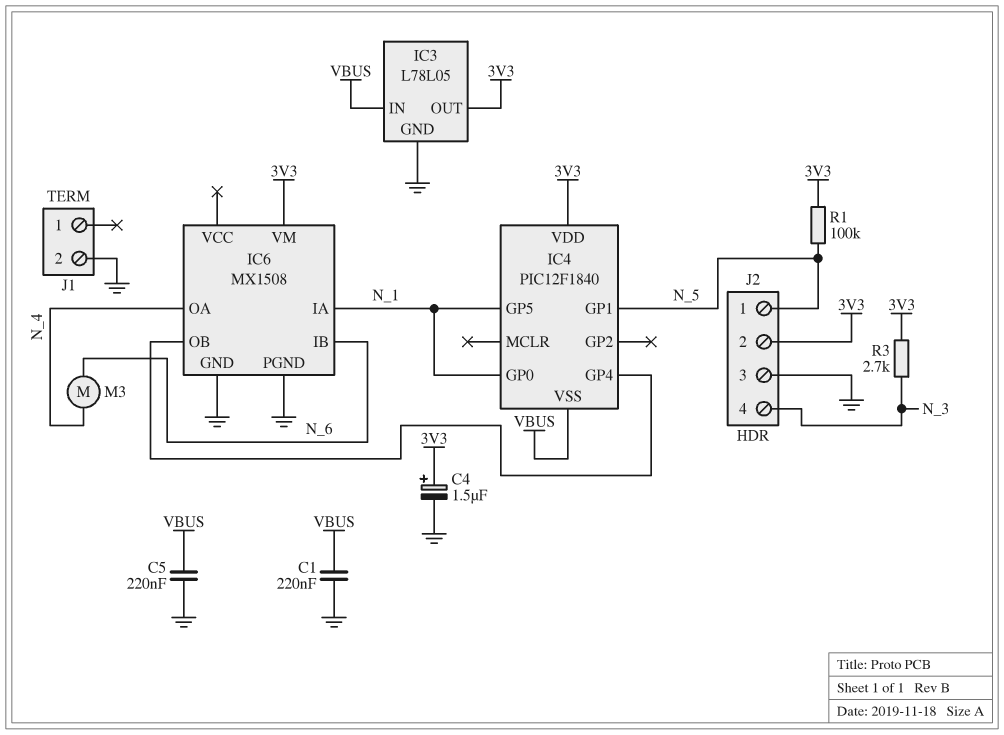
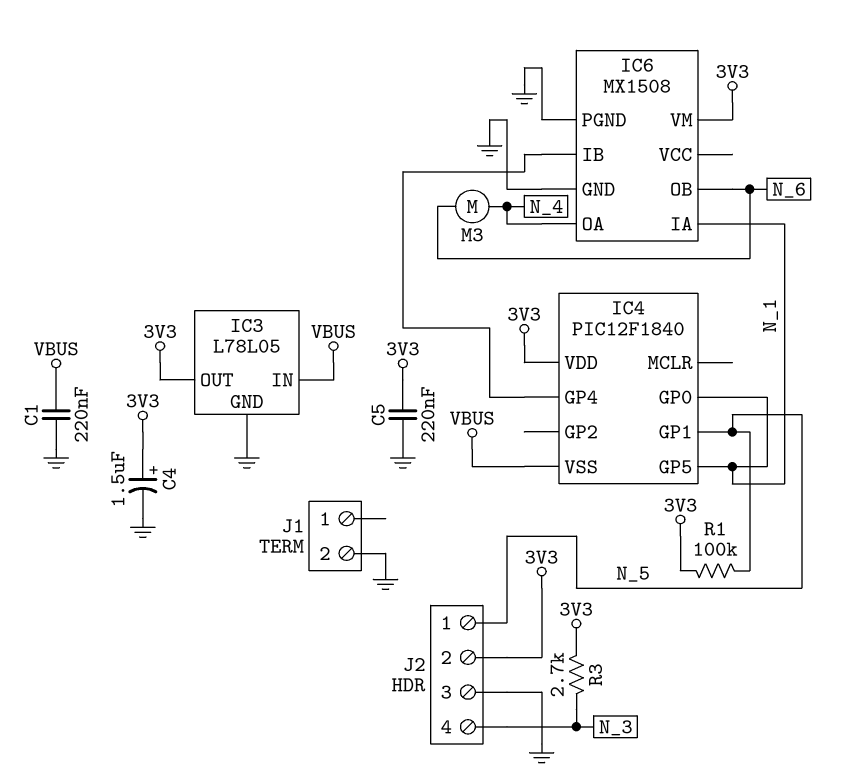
C5: 220nF (GND, VBUS) -> 220nF (3V3, GND)
IC6 pin IB: N_6 -> IC4/GP4
IC6 pin OB: IC4/GP4 -> N_6

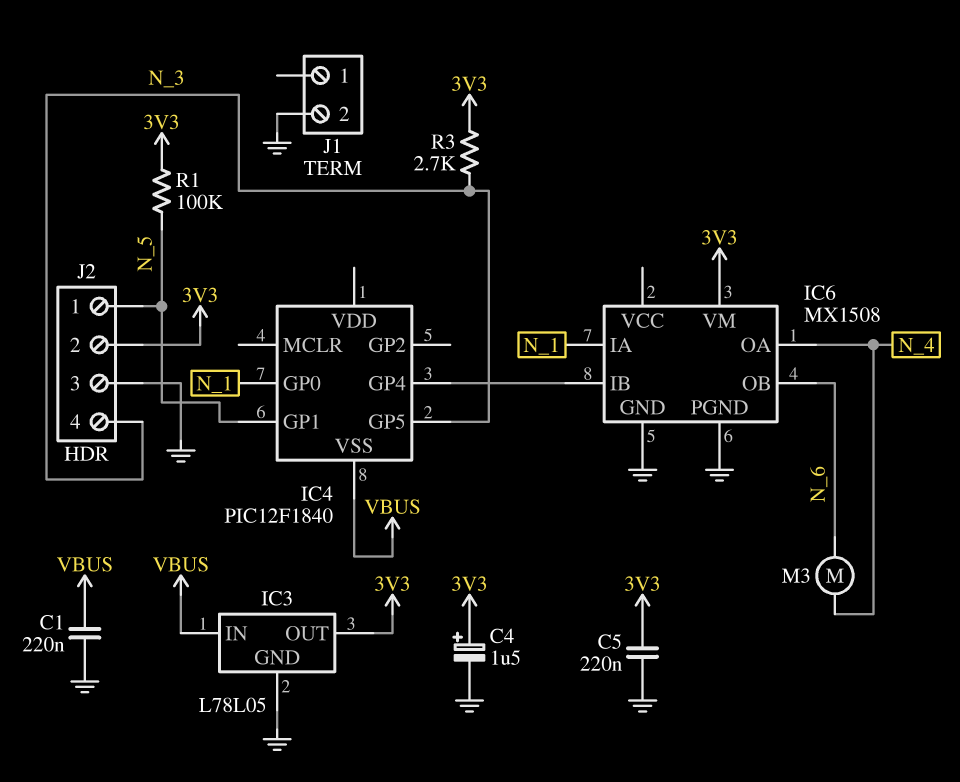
IC4 pin GP5: N_1 -> N_3
IC4 pin VDD: 3V3 -> none

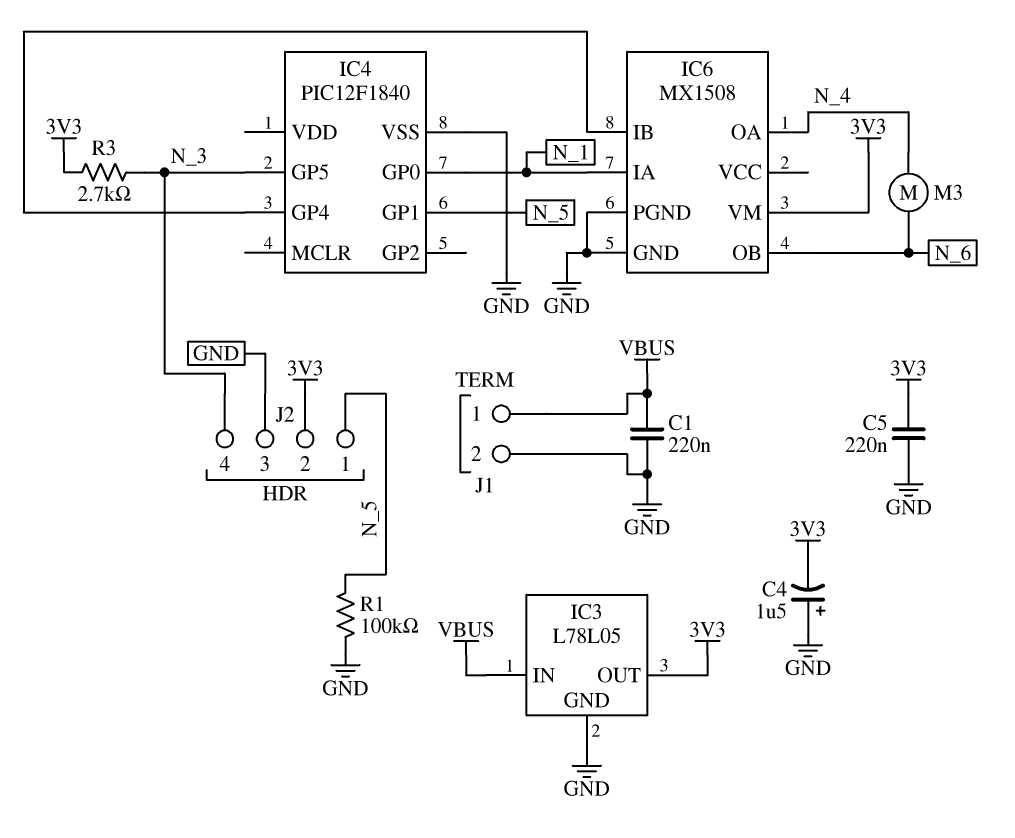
C4: 1.5uF (plus 3V3, minus GND) -> 1.5uF (plus GND, minus 3V3)
IC4 pin VSS: VBUS -> GND
J1 pin 1: none -> VBUS
R1: 100k (3V3, N_5) -> 100k (GND, N_5)

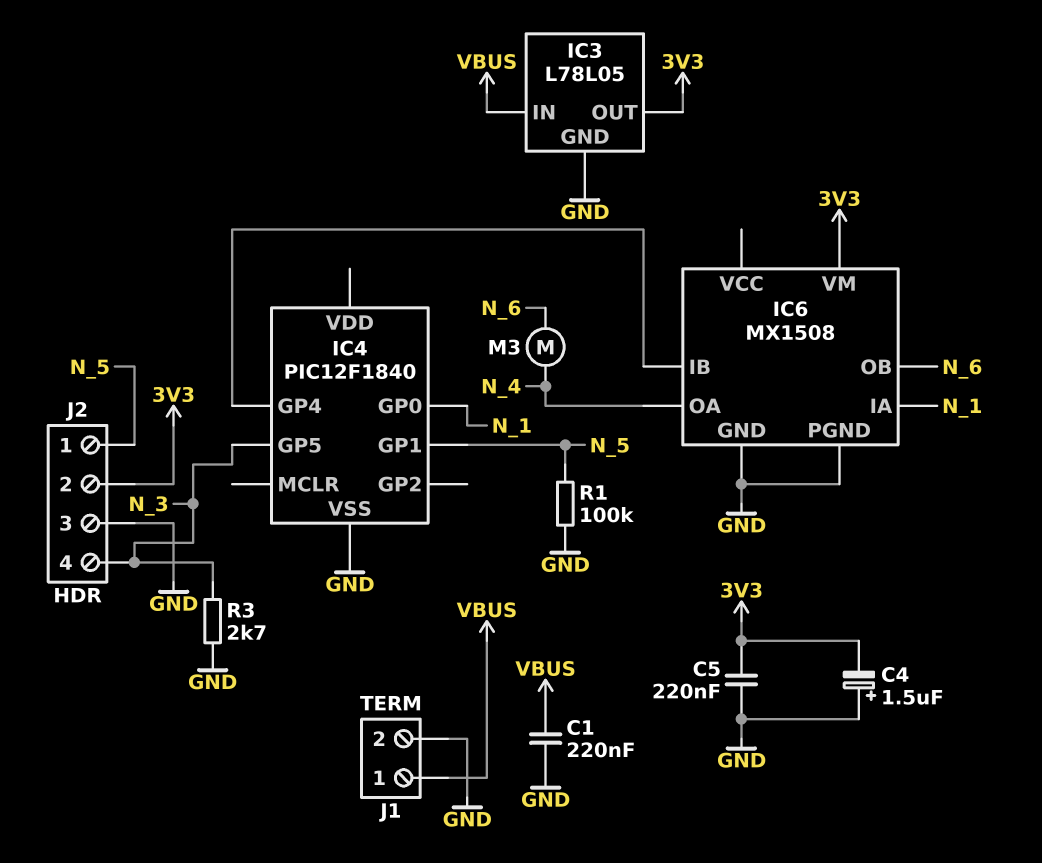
R3: 2.7k (3V3, N_3) -> 2.7k (GND, N_3)

